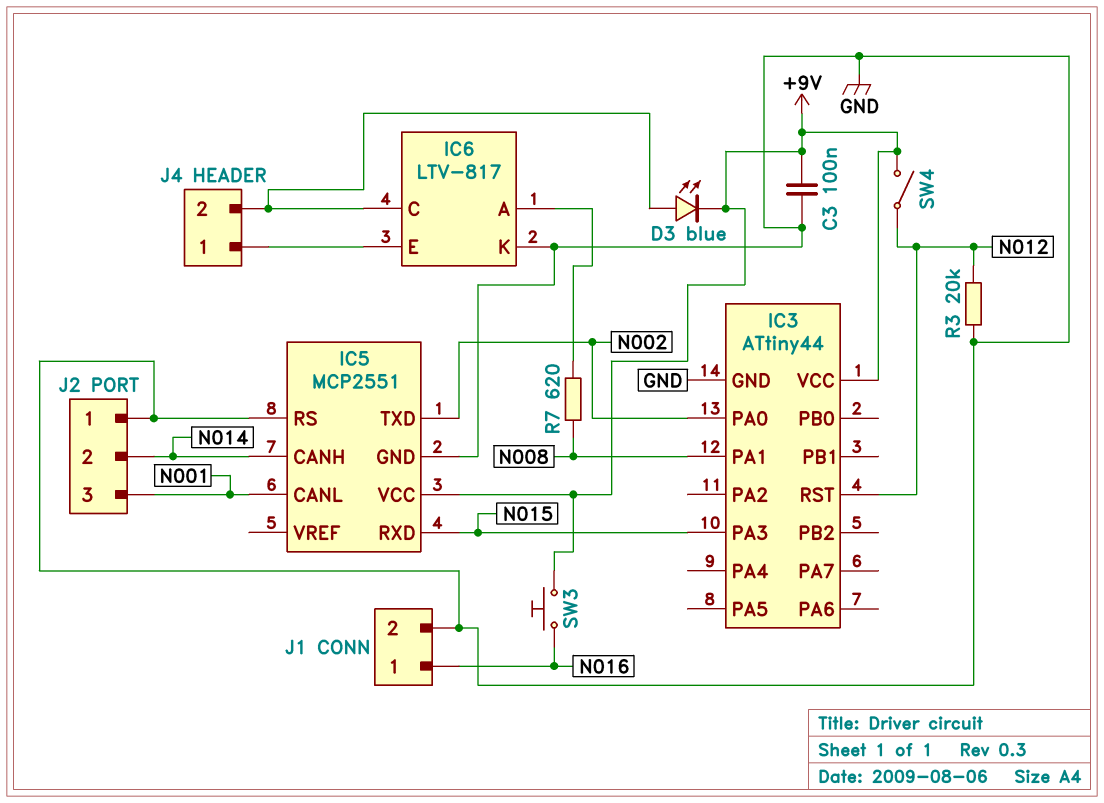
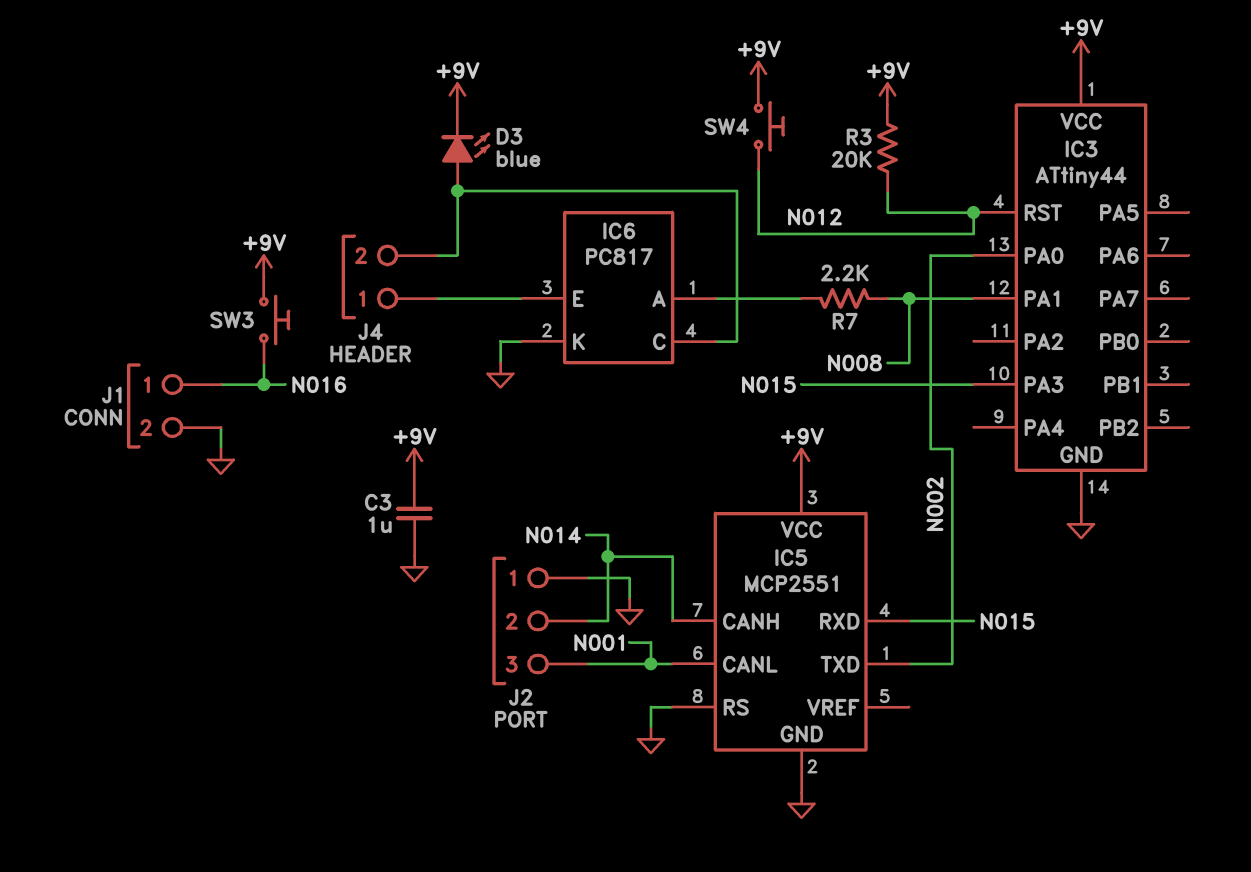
C3: 100nF (+9V, GND) -> 1uF (+9V, GND)
IC6: LTV-817 -> PC817
R3: 20k (GND, N012) -> 20k (+9V, N012)
R7: 620 (IC6/A, N008) -> 2.2k (IC6/A, N008)
SW4: switch (+9V, N012) -> button (+9V, N012)

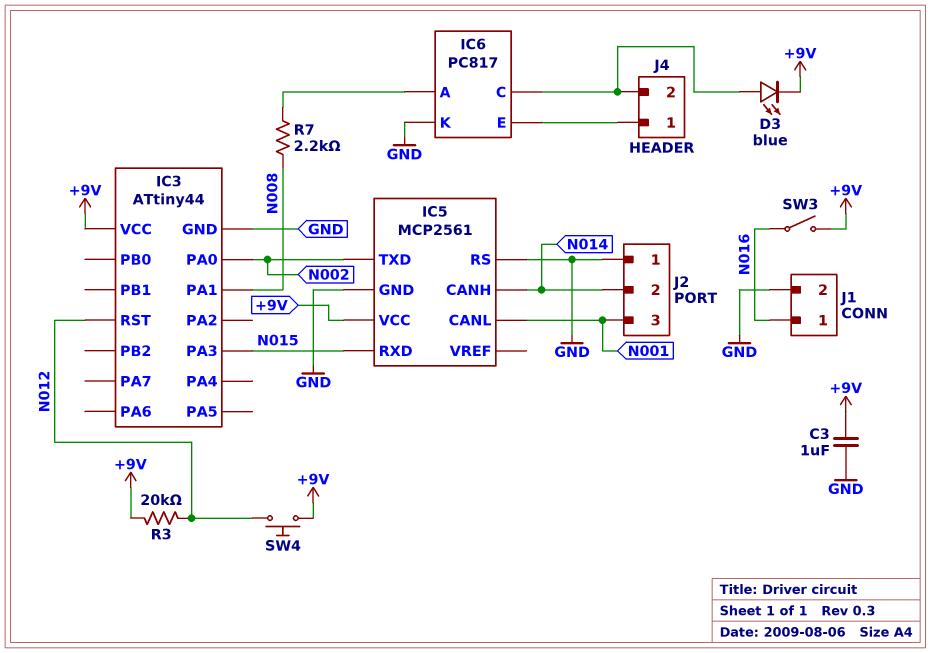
IC5: MCP2551 -> MCP2561
SW3: button (+9V, N016) -> switch (+9V, N016)

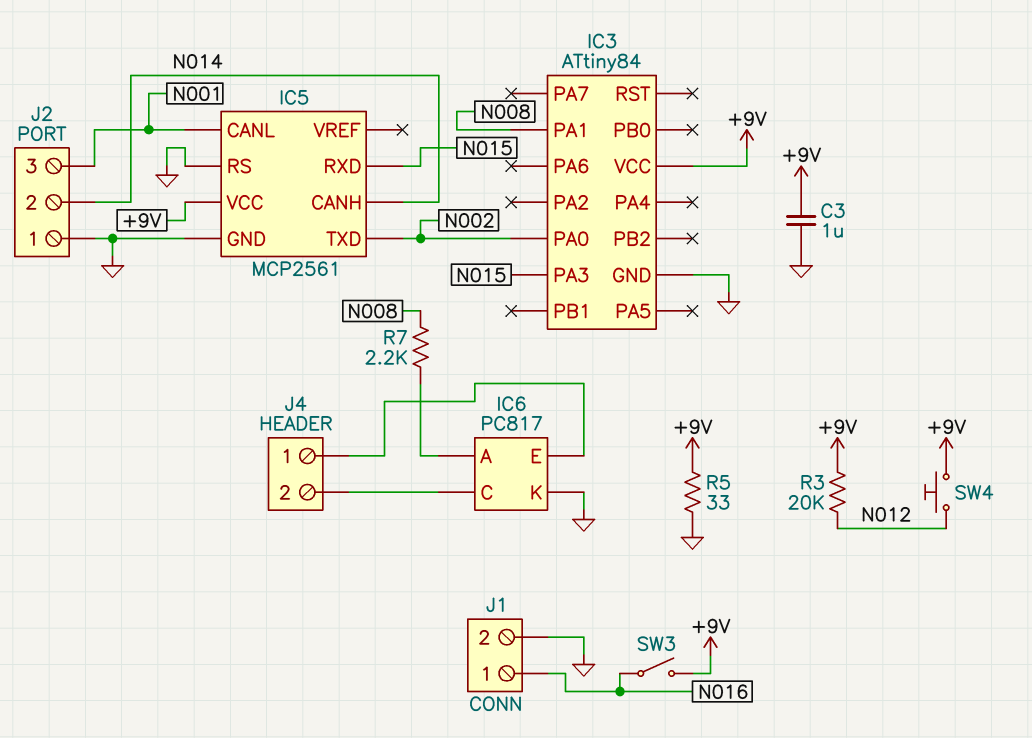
D3: LED blue (A IC6/C, K +9V) -> none
IC3: ATtiny44 -> ATtiny84
IC3 pin RST: N012 -> none
R5: none -> 33 (+9V, GND)

